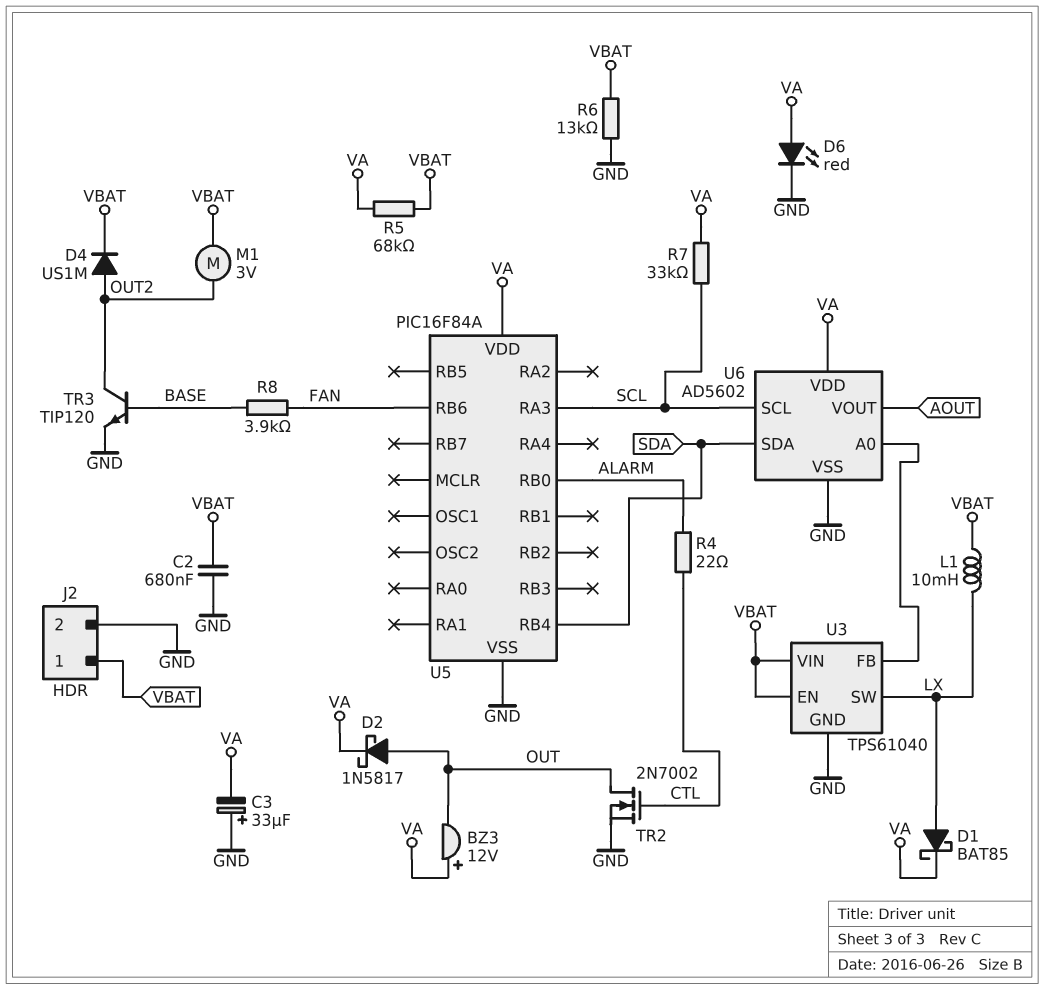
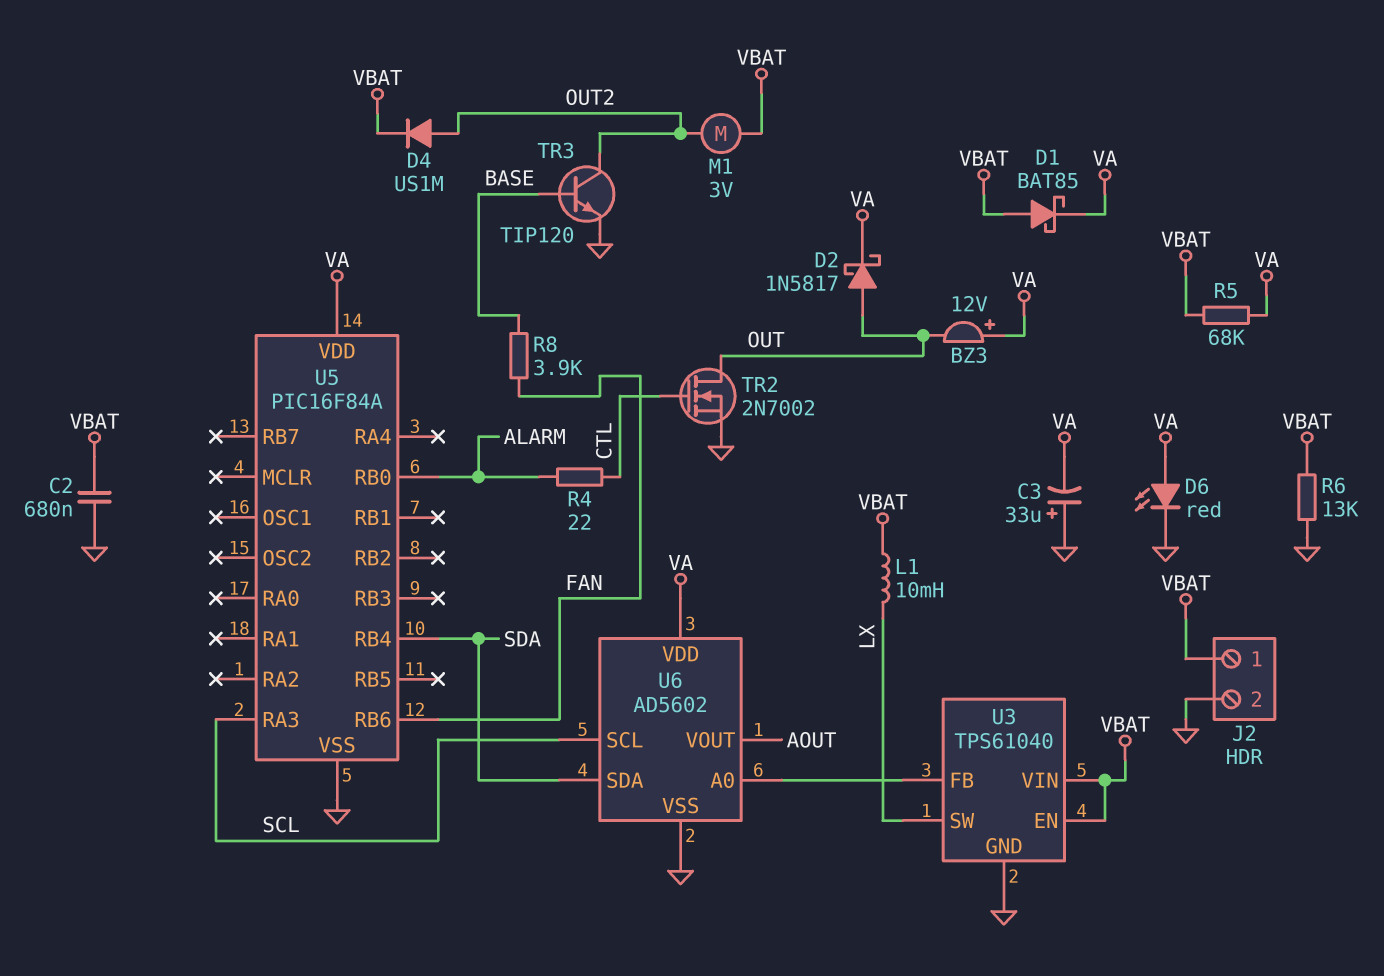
D1: schottky BAT85 (A LX, K VA) -> schottky BAT85 (A VBAT, K VA)
R7: 33k (SCL, VA) -> none

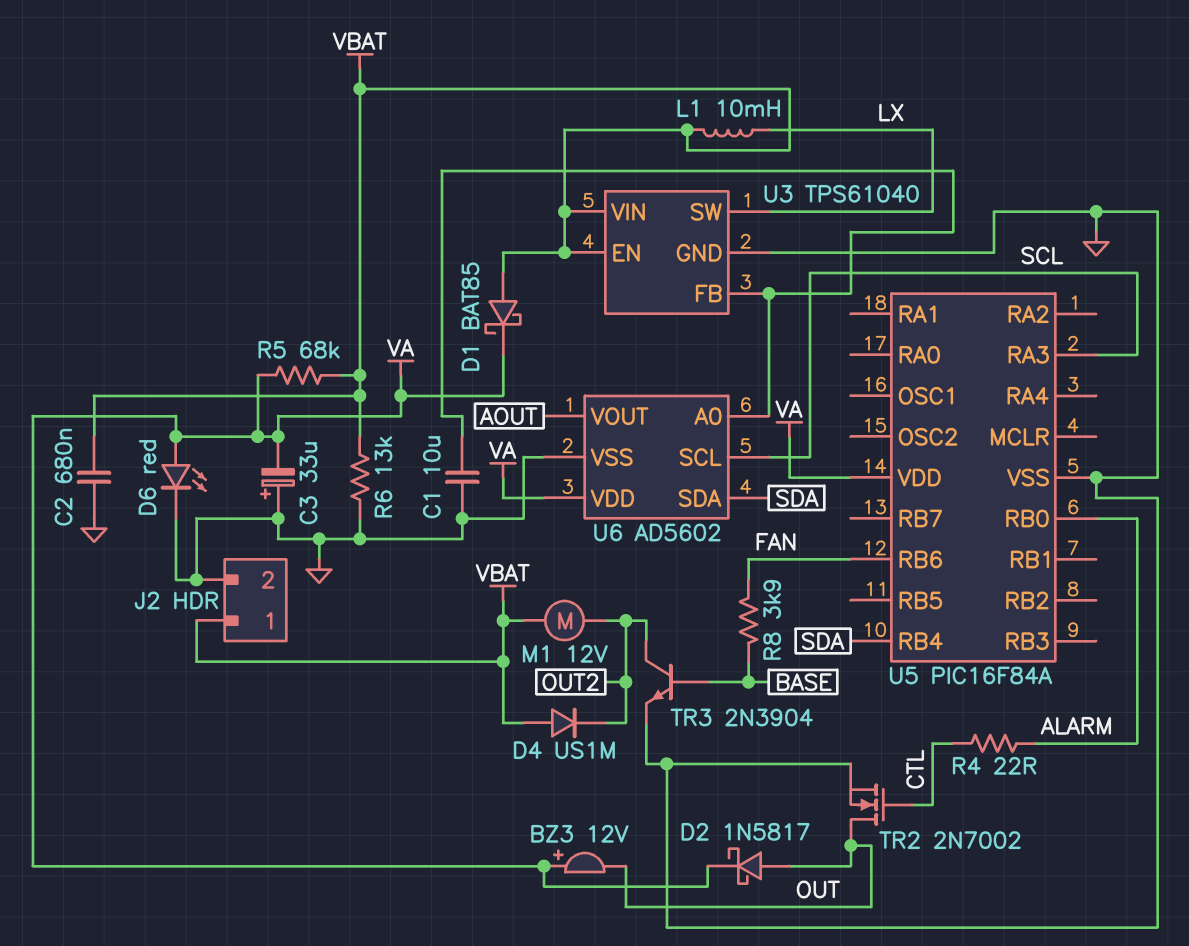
C1: none -> 10uF (GND, U3/FB)
D4: diode US1M (A OUT2, K VBAT) -> diode US1M (A VBAT, K OUT2)
M1: motor 3V (OUT2, VBAT) -> motor 12V (OUT2, VBAT)
TR3: NPN TIP120 (B BASE, C OUT2, E GND) -> NPN 2N3904 (B BASE, C OUT2, E GND)

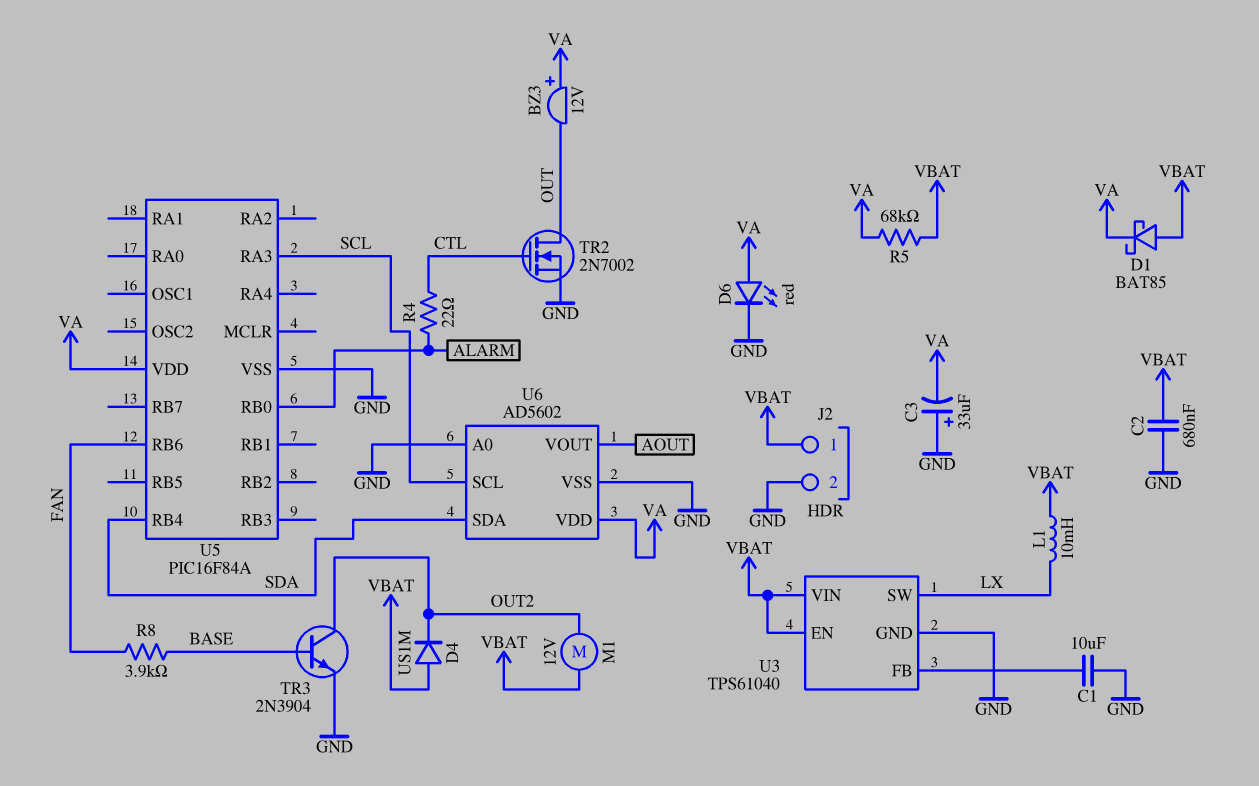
D2: schottky 1N5817 (A OUT, K VA) -> none
R6: 13k (GND, VBAT) -> none
U6 pin A0: U3/FB -> GND

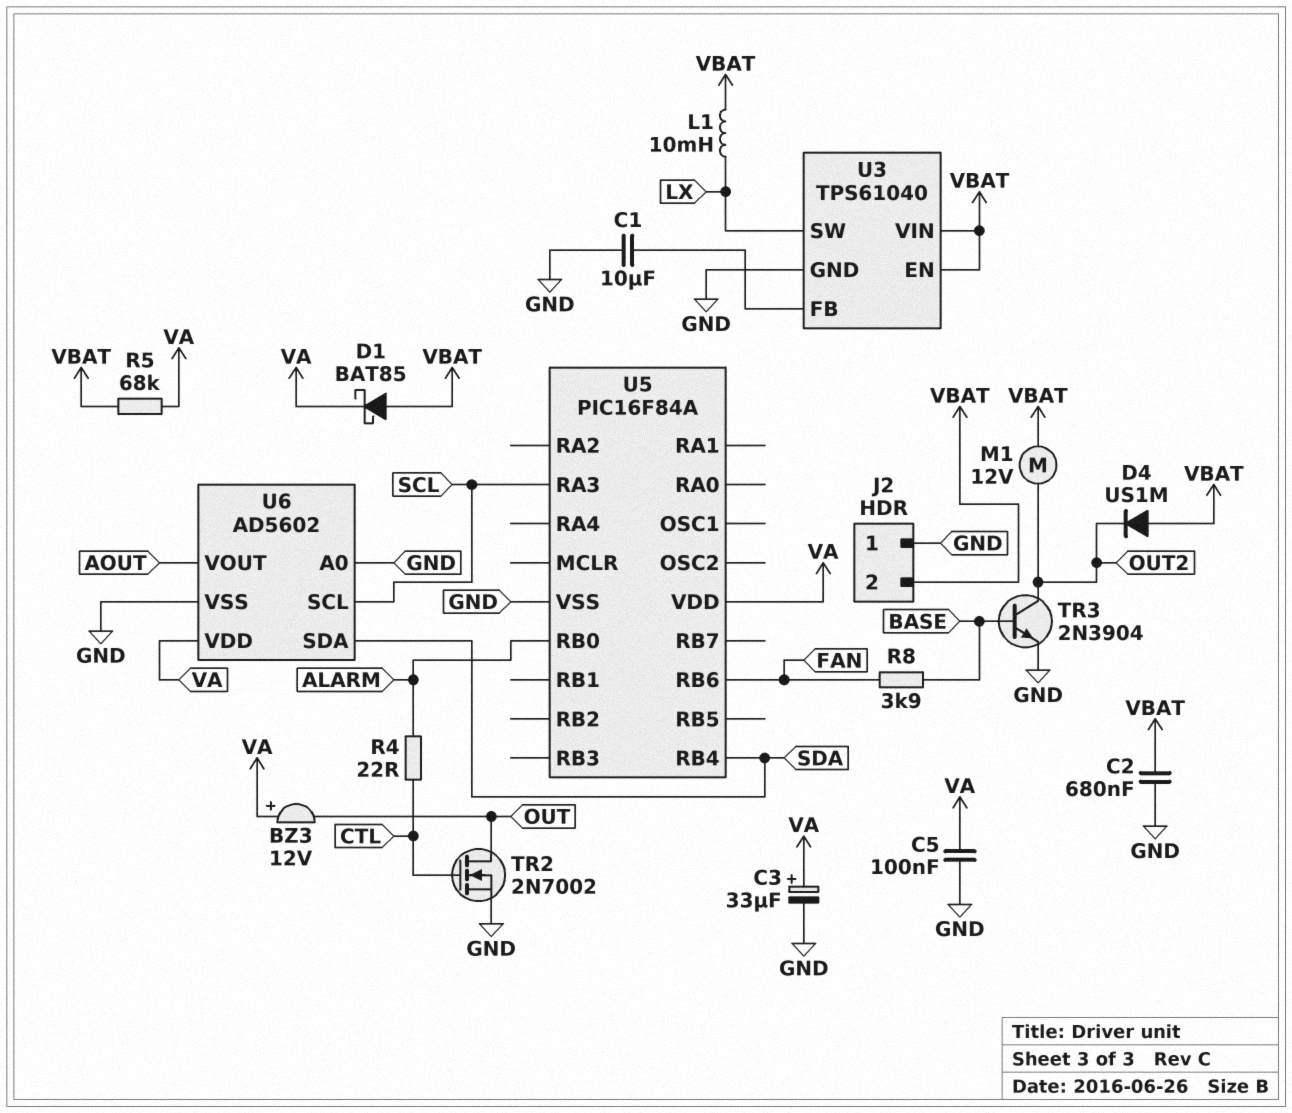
C3: 33uF (plus GND, minus VA) -> 33uF (plus VA, minus GND)
C5: none -> 100nF (GND, VA)
D6: LED red (A VA, K GND) -> none
J2 pin 1: VBAT -> GND
J2 pin 2: GND -> VBAT

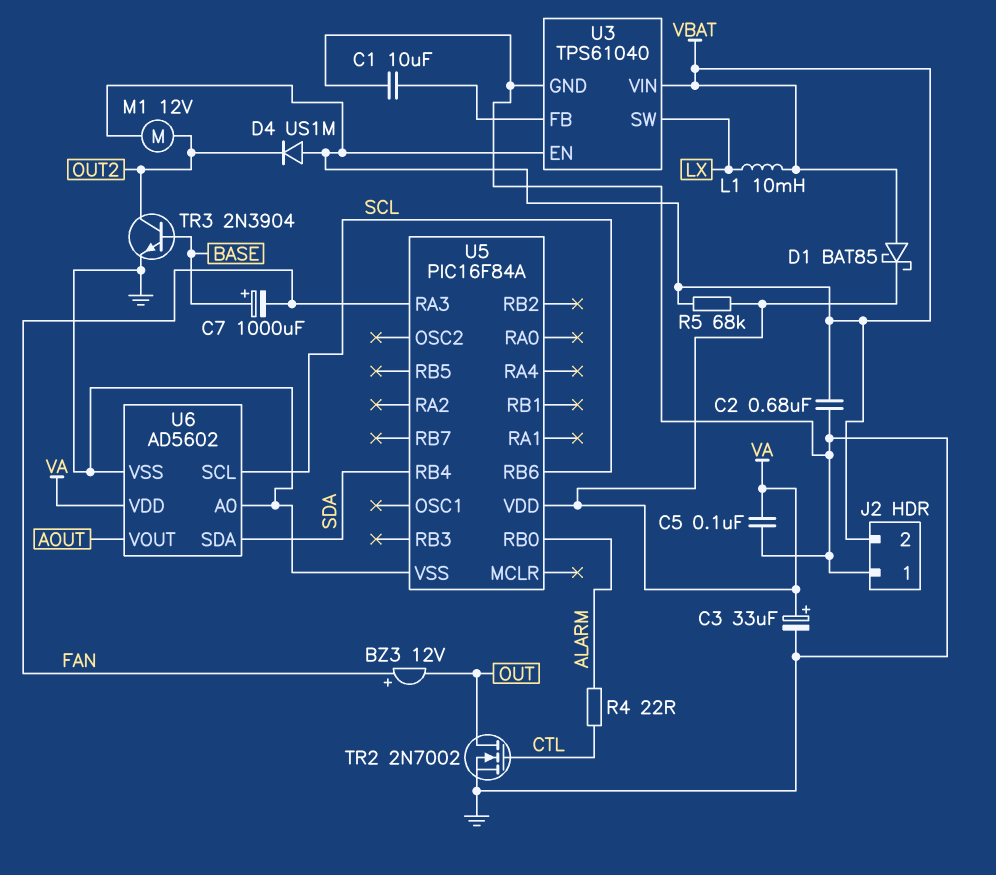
BZ3: buzzer 12V (plus VA, minus OUT) -> buzzer 12V (plus FAN, minus OUT)
C7: none -> 1000uF (plus BASE, minus FAN)
R8: 3.9k (BASE, FAN) -> none
U5 pin RA3: SCL -> FAN
U5 pin RB6: FAN -> SCL

